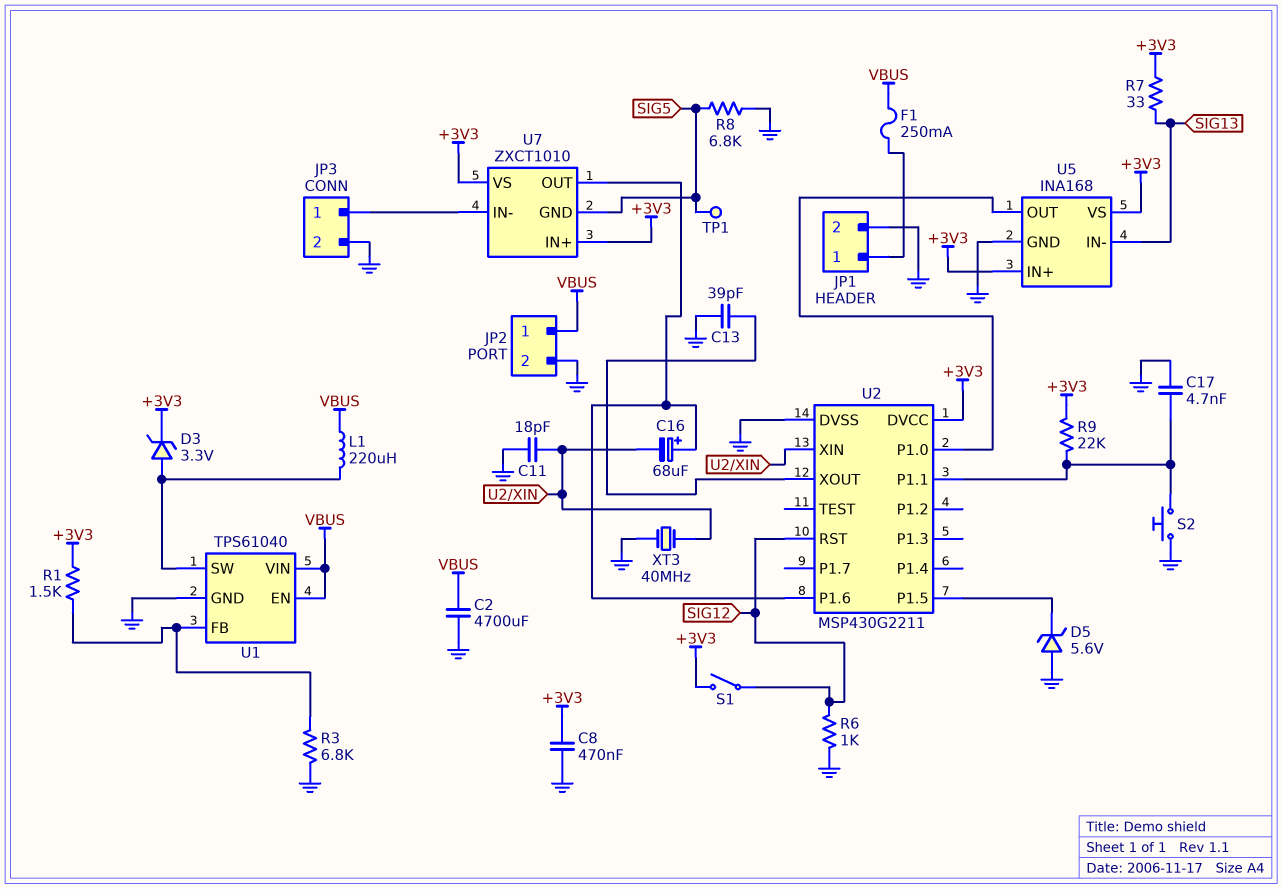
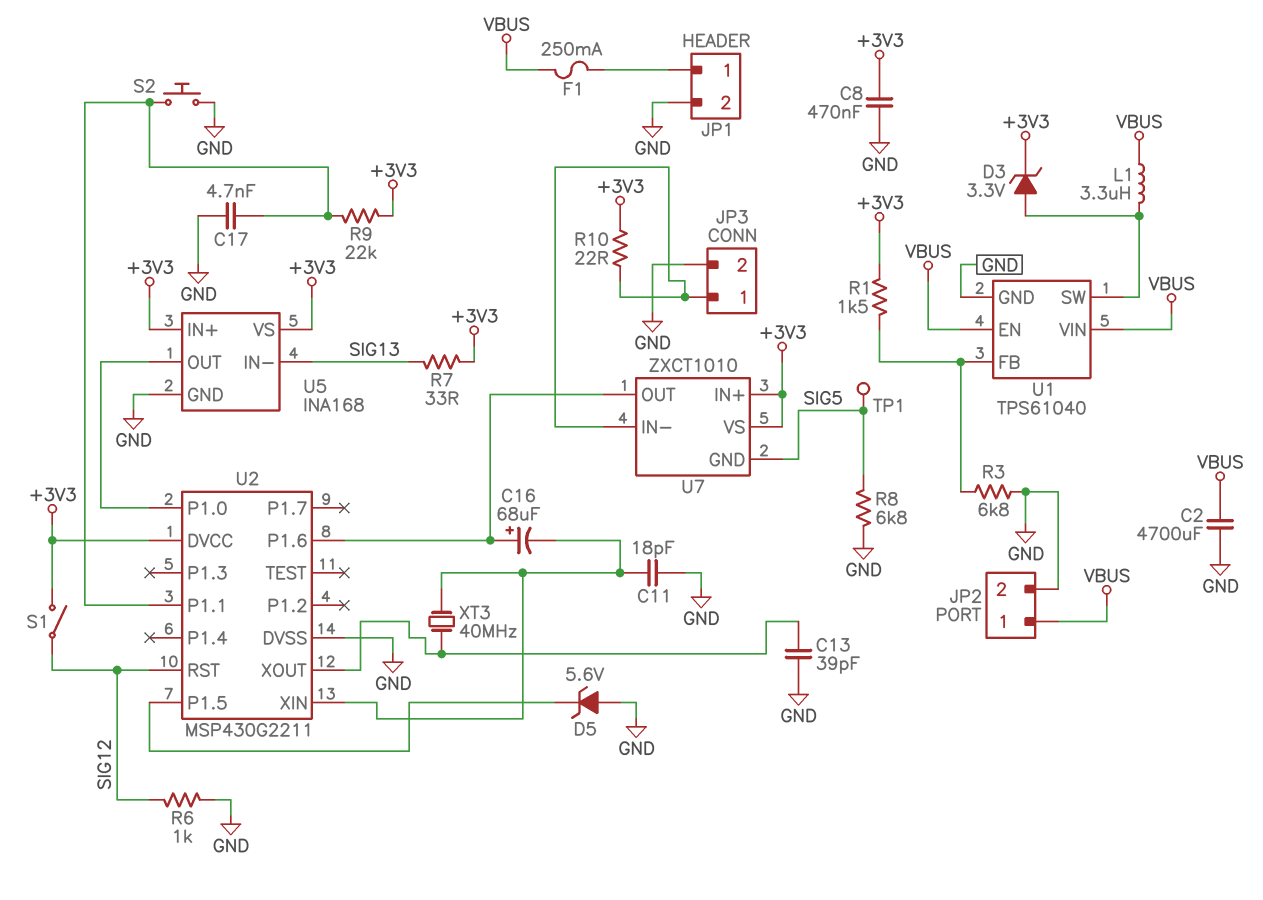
L1: 220uH (U1/SW, VBUS) -> 3.3uH (U1/SW, VBUS)
R10: none -> 22 (+3V3, JP3/1)
XT3: 40MHz (GND, U2/XIN) -> 40MHz (U2/XIN, U2/XOUT)

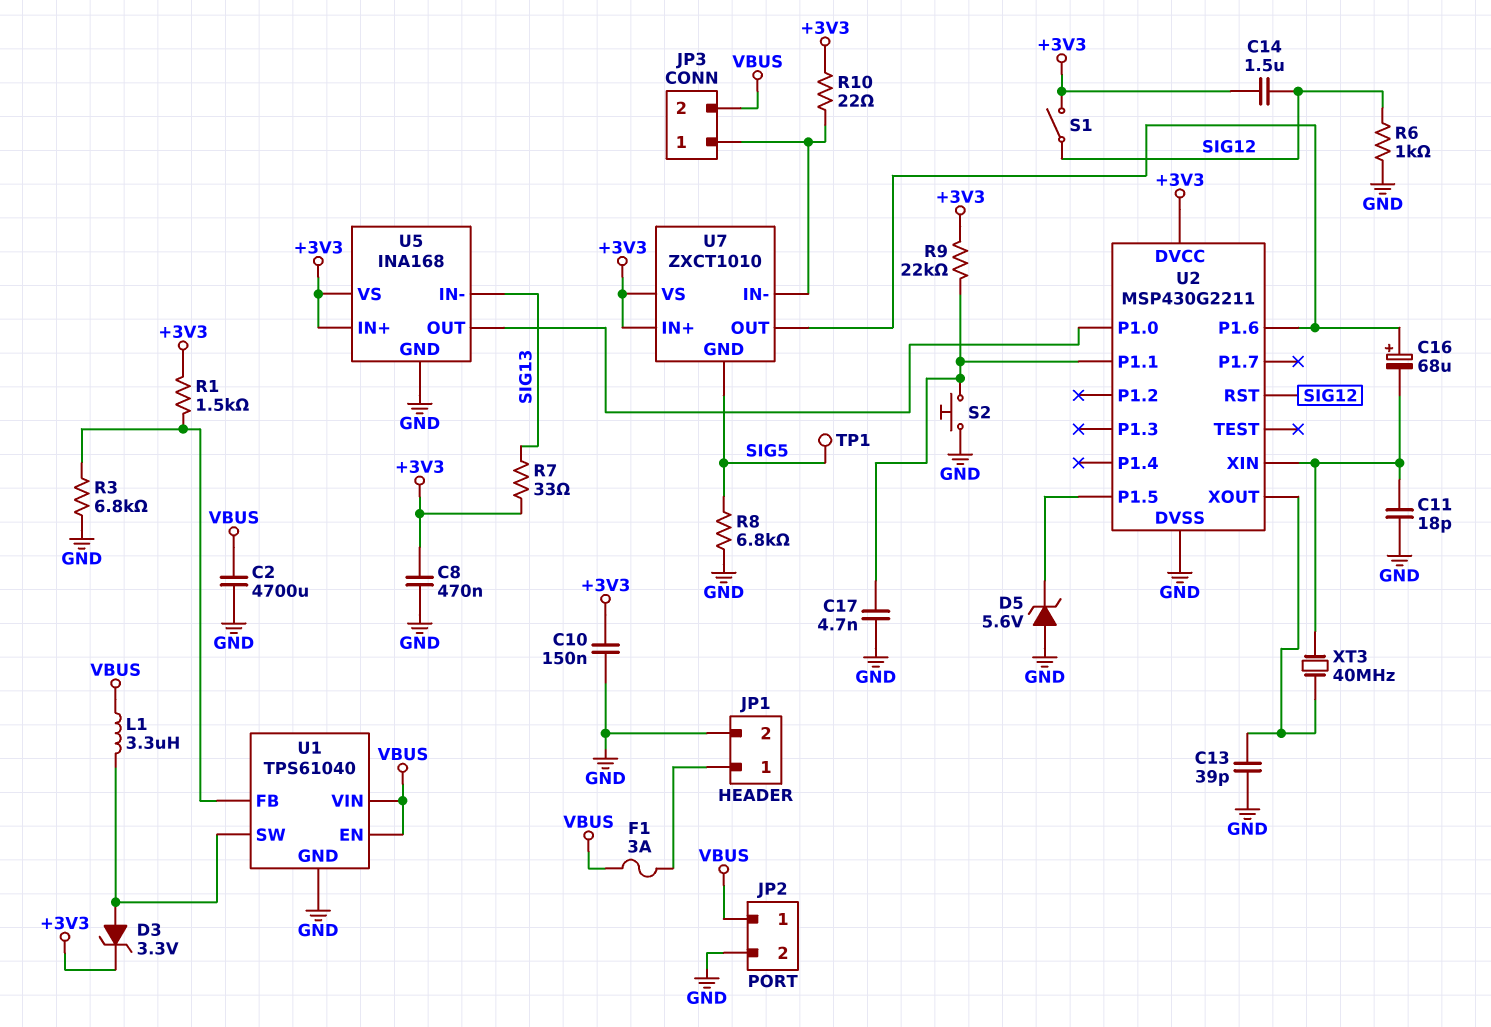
C10: none -> 150nF (+3V3, GND)
C14: none -> 1.5uF (+3V3, SIG12)
F1: 250mA (JP1/1, VBUS) -> 3A (JP1/1, VBUS)
JP3 pin 2: GND -> VBUS

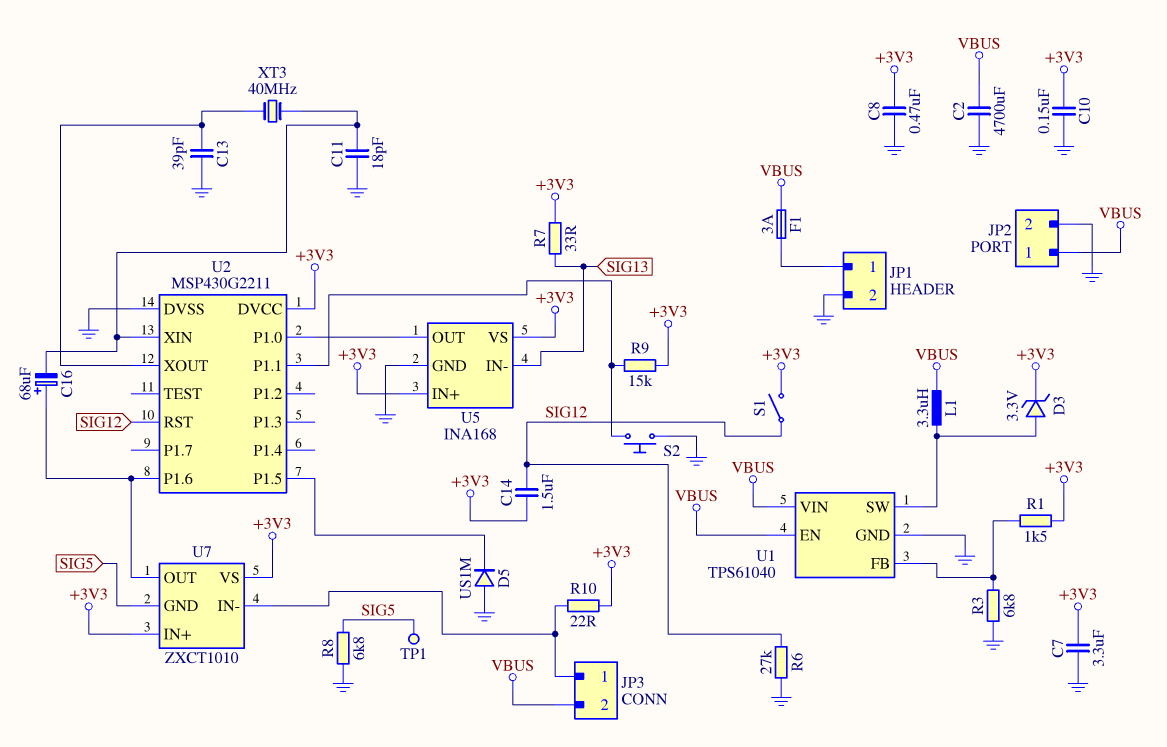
C7: none -> 3.3uF (+3V3, GND)
C17: 4.7nF (GND, U2/P1.1) -> none
D5: zener 5.6V (A GND, K U2/P1.5) -> diode US1M (A GND, K U2/P1.5)
R6: 1k (GND, SIG12) -> 27k (GND, SIG12)
R9: 22k (+3V3, U2/P1.1) -> 15k (+3V3, U2/P1.1)

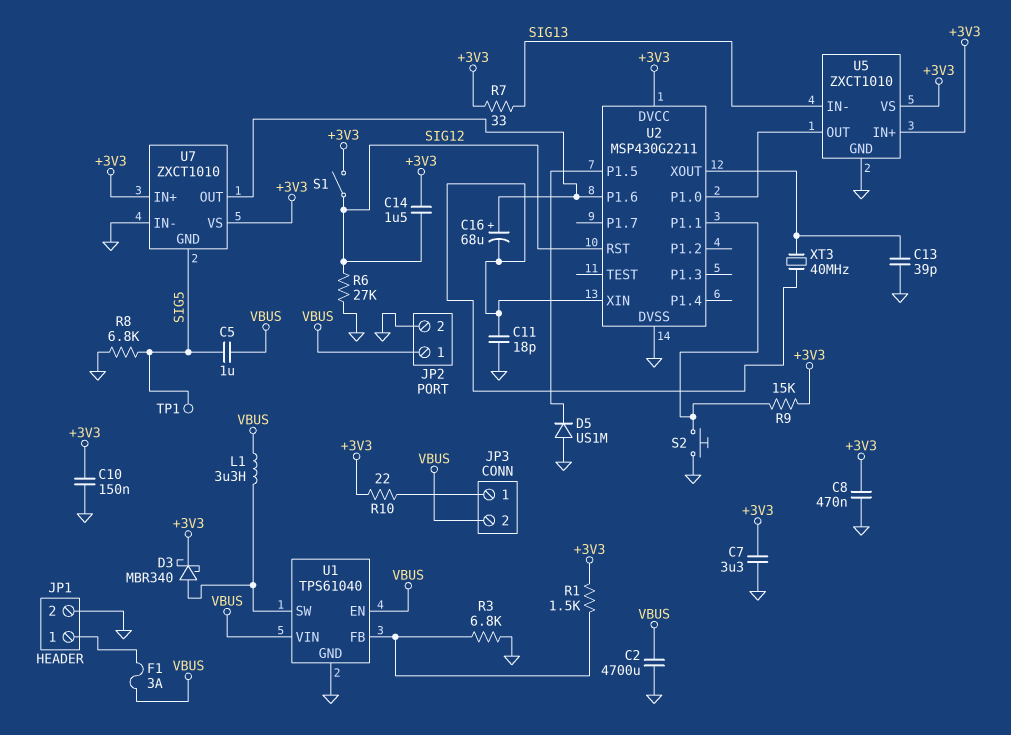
C5: none -> 1uF (SIG5, VBUS)
D3: zener 3.3V (A U1/SW, K +3V3) -> schottky MBR340 (A U1/SW, K +3V3)
U5: INA168 -> ZXCT1010
U7 pin IN-: JP3/1 -> GND

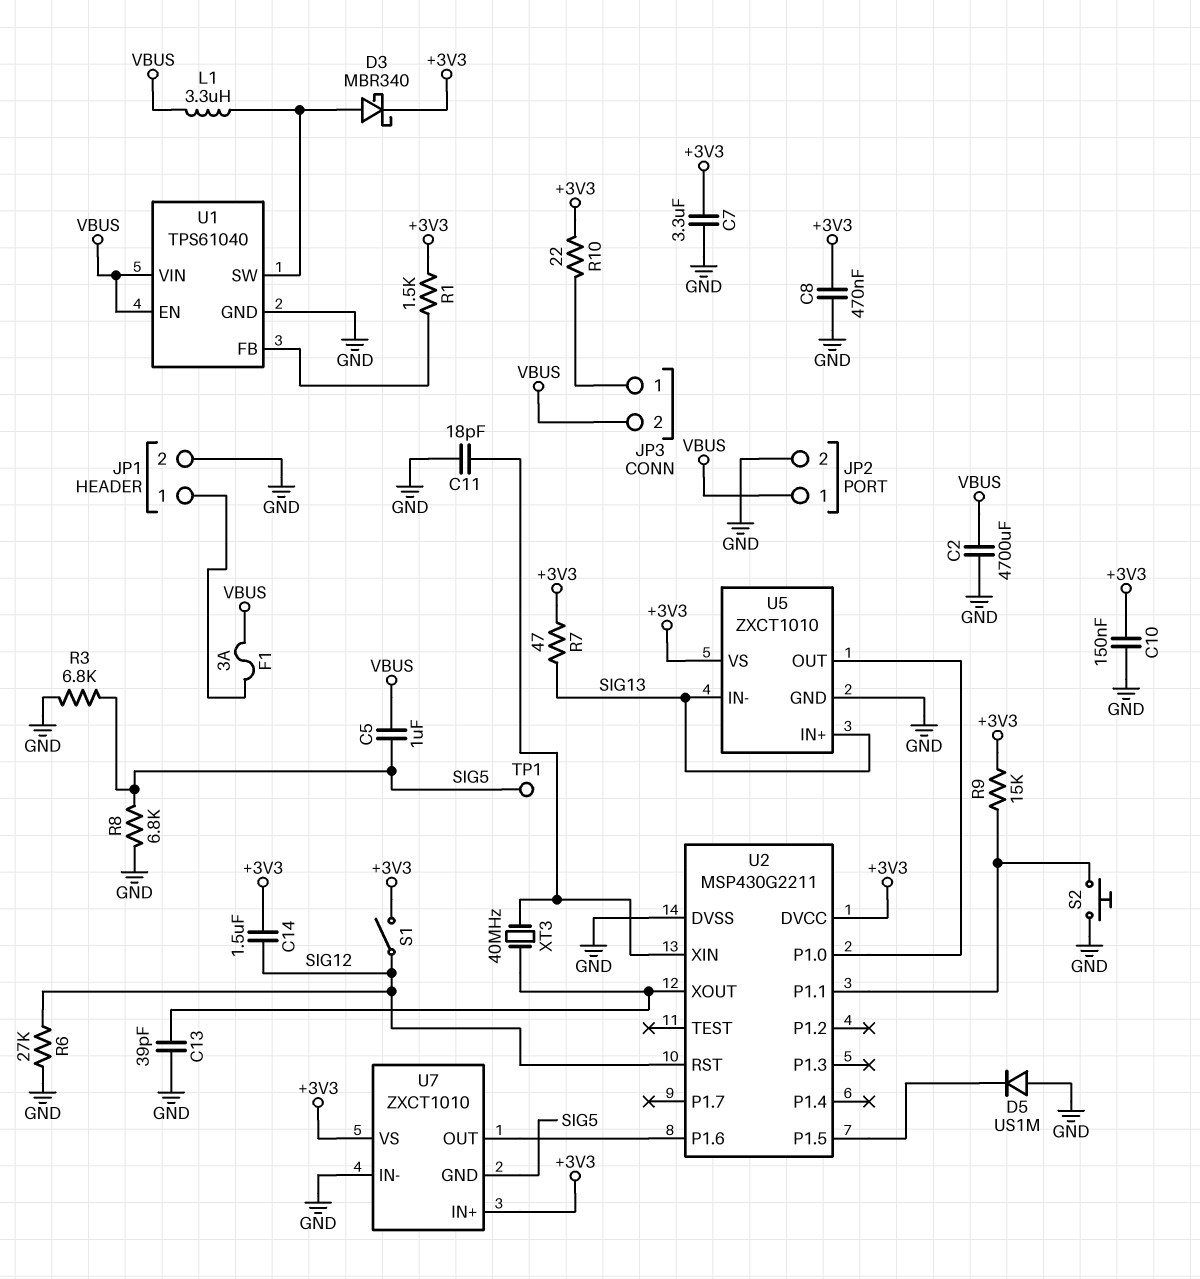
C16: 68uF (plus U2/P1.6, minus U2/XIN) -> none
R3: 6.8k (GND, U1/FB) -> 6.8k (GND, SIG5)
R7: 33 (+3V3, SIG13) -> 47 (+3V3, SIG13)
U5 pin IN+: +3V3 -> SIG13

